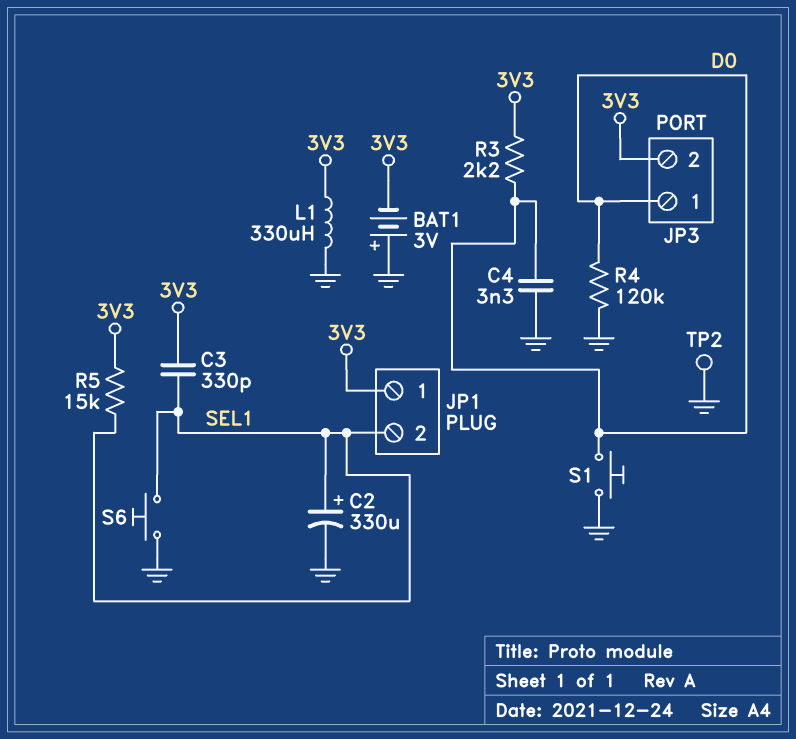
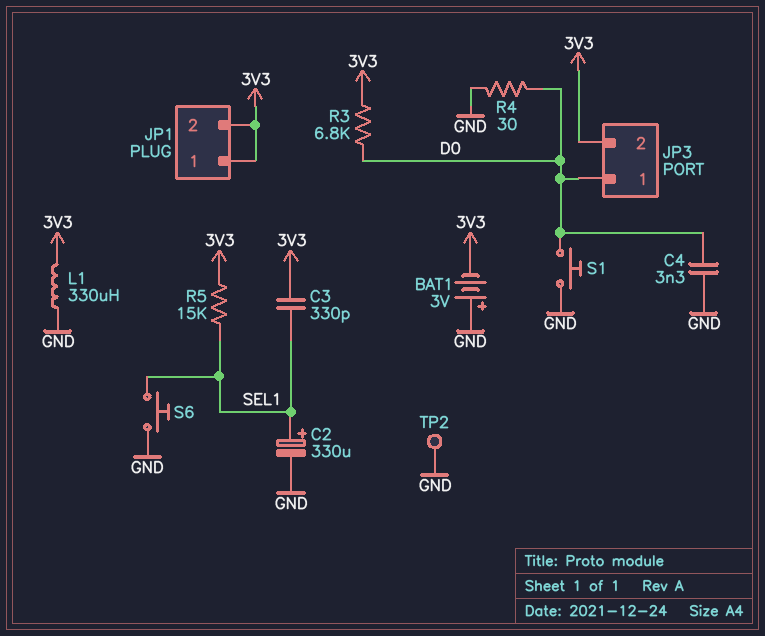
JP1 pin 2: SEL1 -> 3V3
R3: 2.2k (3V3, D0) -> 6.8k (3V3, D0)
R4: 120k (D0, GND) -> 30 (D0, GND)

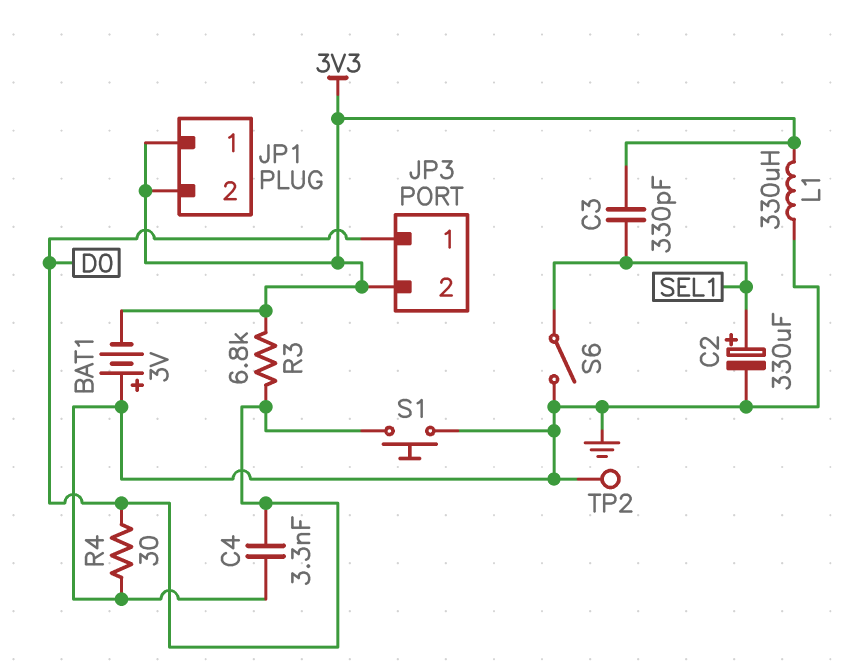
R5: 15k (3V3, SEL1) -> none
S6: button (GND, SEL1) -> switch (GND, SEL1)

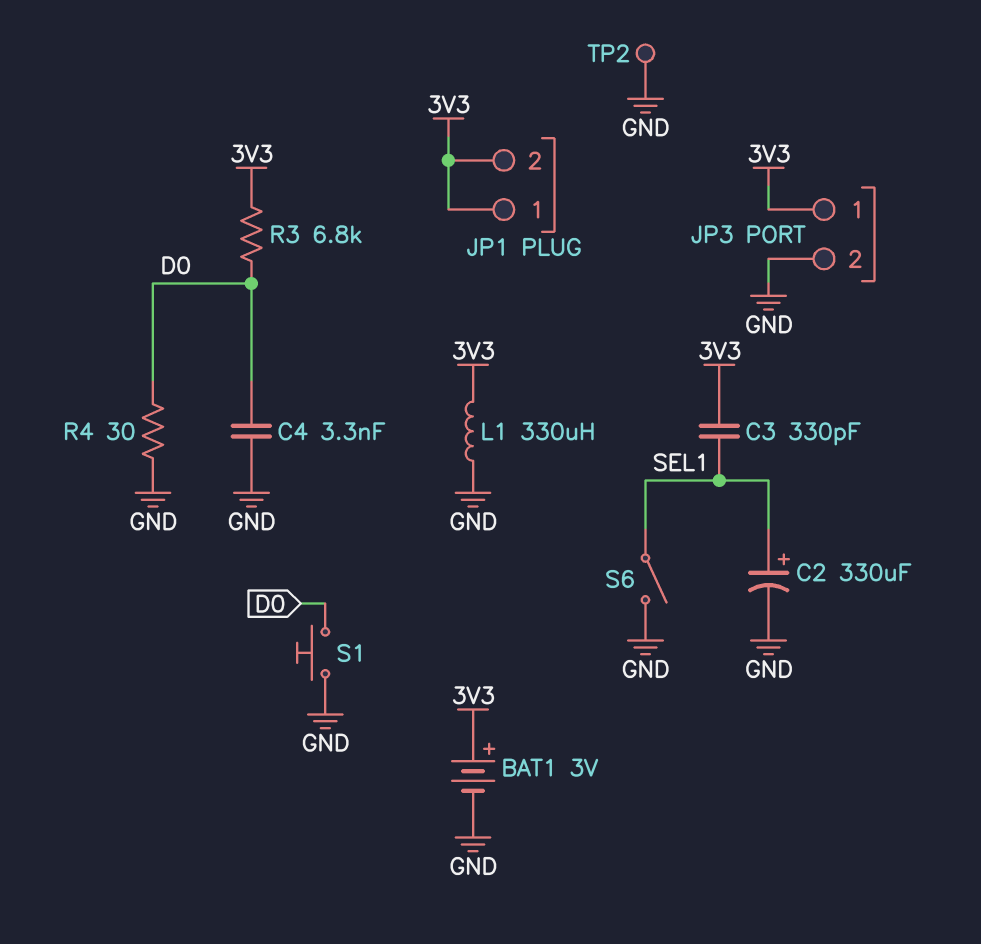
BAT1: 3V (plus GND, minus 3V3) -> 3V (plus 3V3, minus GND)
JP3 pin 1: D0 -> 3V3
JP3 pin 2: 3V3 -> GND

